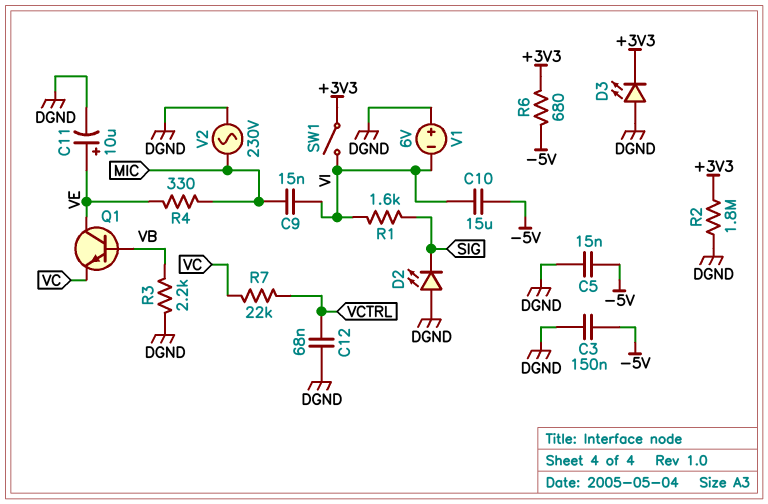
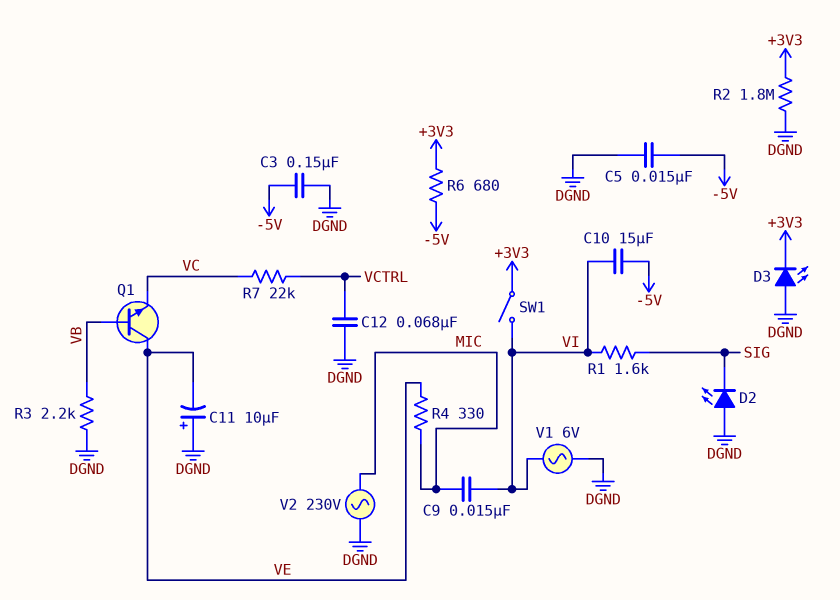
C11: 10uF (plus VE, minus DGND) -> 10uF (plus DGND, minus VE)
V1: 6V (plus DGND, minus VI) -> AC 6V (DGND, VI)

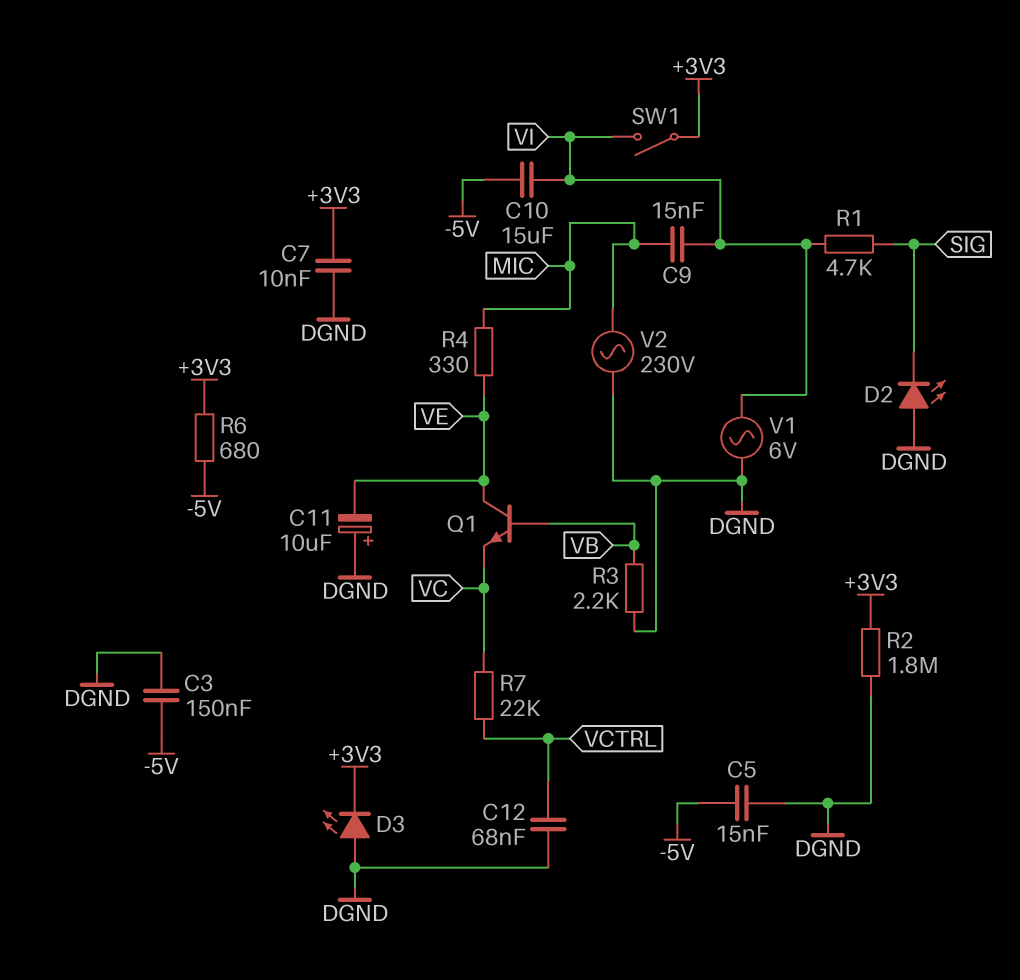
C7: none -> 10nF (+3V3, DGND)
R1: 1.6k (SIG, VI) -> 4.7k (SIG, VI)

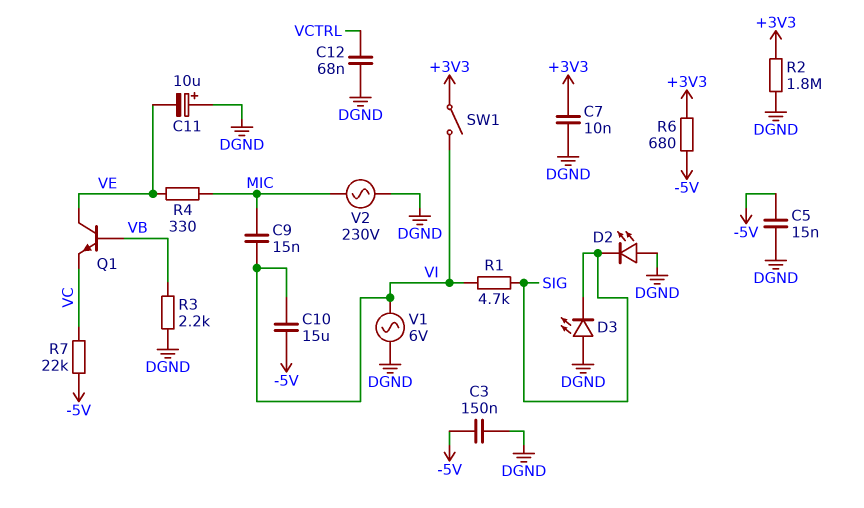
D3: LED (A DGND, K +3V3) -> LED (A DGND, K SIG)
R7: 22k (VC, VCTRL) -> 22k (-5V, VC)

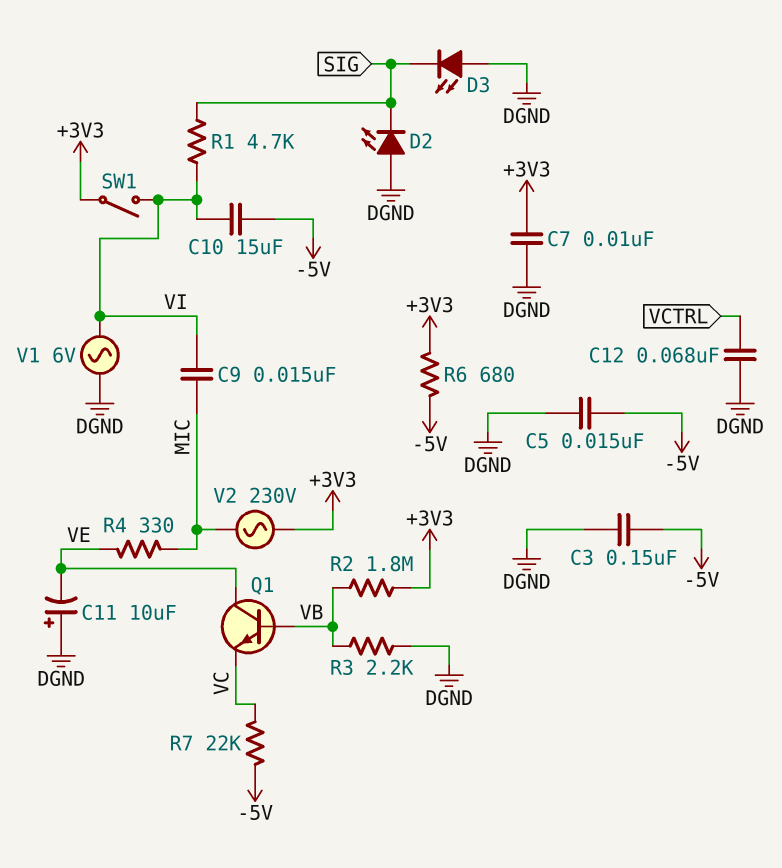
R2: 1.8M (+3V3, DGND) -> 1.8M (+3V3, VB)
V2: AC 230V (DGND, MIC) -> AC 230V (+3V3, MIC)

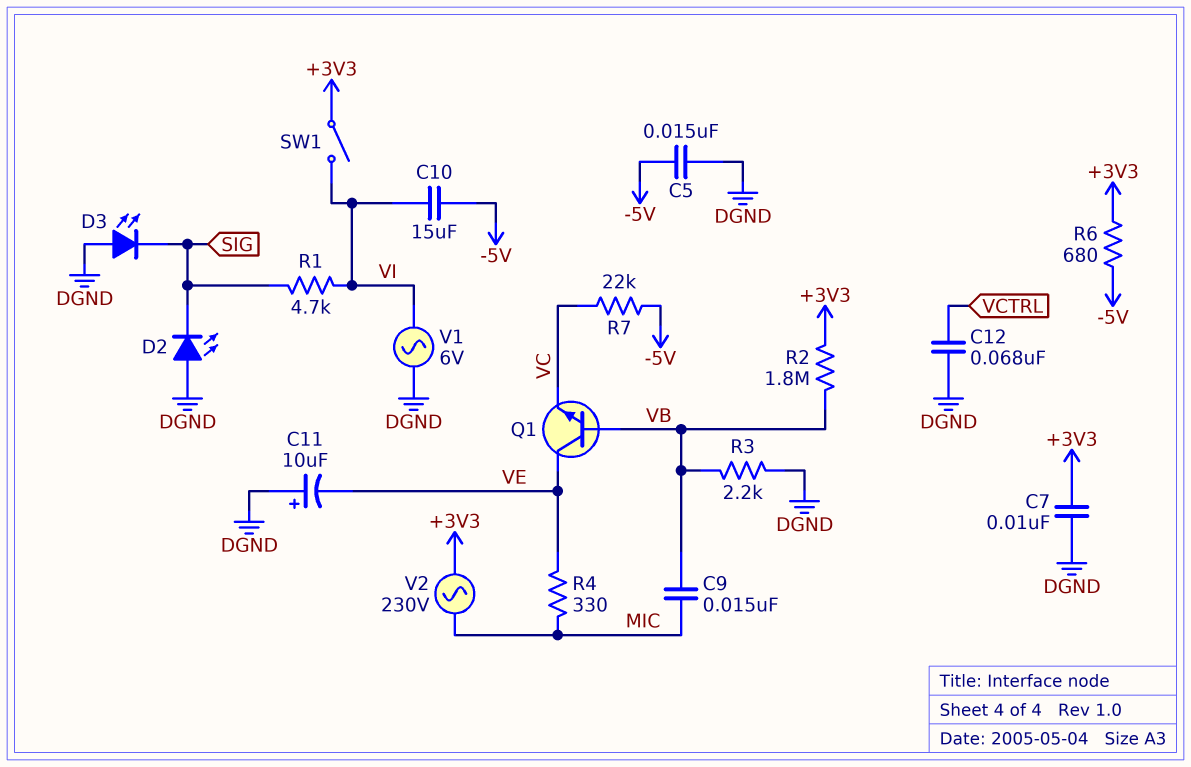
C3: 150nF (-5V, DGND) -> none
C9: 15nF (MIC, VI) -> 15nF (MIC, VB)

